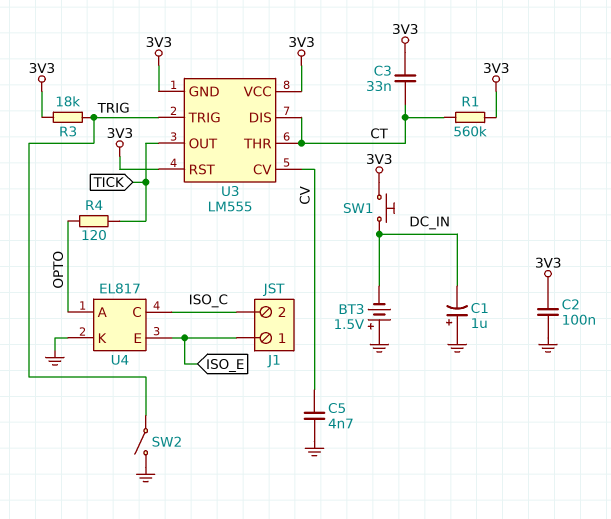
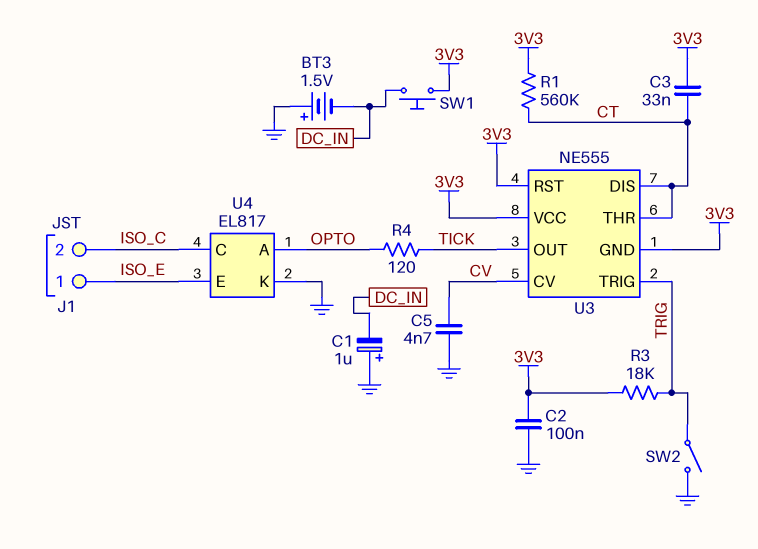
U3: LM555 -> NE555

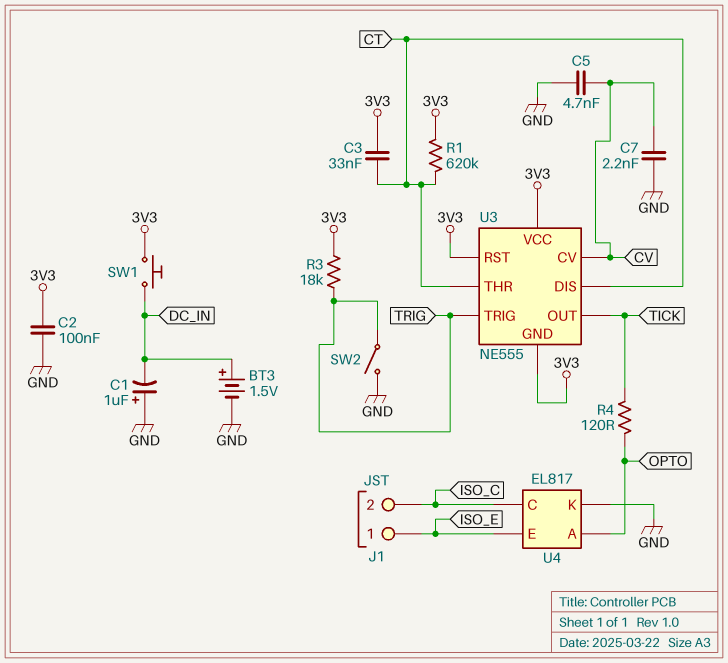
BT3: 1.5V (plus GND, minus DC_IN) -> 1.5V (plus DC_IN, minus GND)
C7: none -> 2.2nF (CV, GND)
R1: 560k (3V3, CT) -> 620k (3V3, CT)

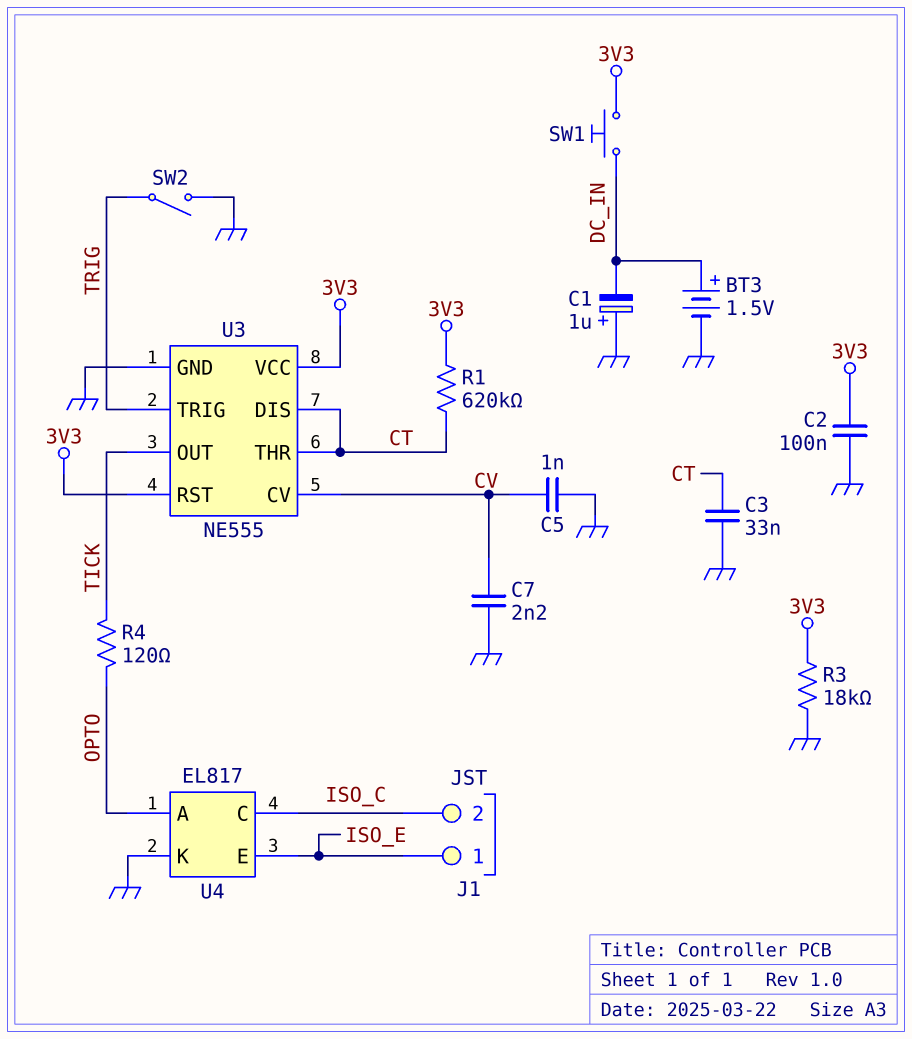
C3: 33nF (3V3, CT) -> 33nF (CT, GND)
C5: 4.7nF (CV, GND) -> 1nF (CV, GND)
R3: 18k (3V3, TRIG) -> 18k (3V3, GND)
U3 pin GND: 3V3 -> GND

